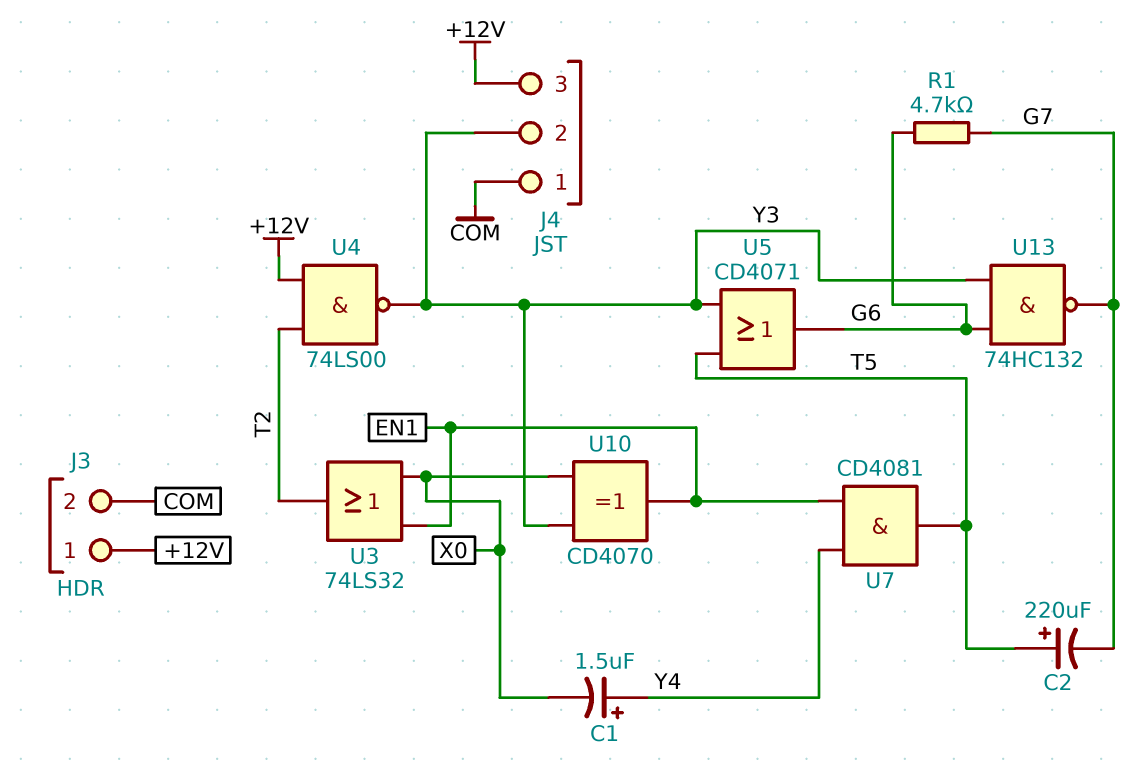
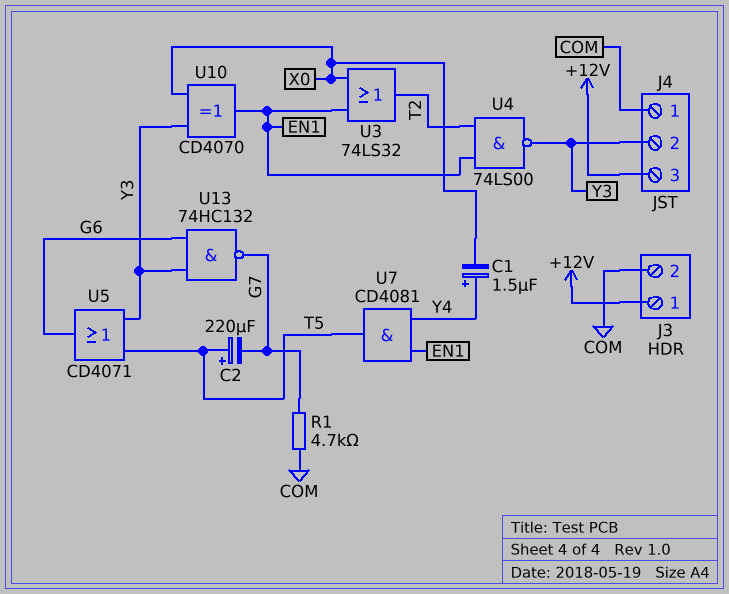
R1: 4.7k (G6, G7) -> 4.7k (COM, G7)
U4: NAND 74LS00 (in +12V, in T2, out Y3) -> NAND 74LS00 (in EN1, in T2, out Y3)

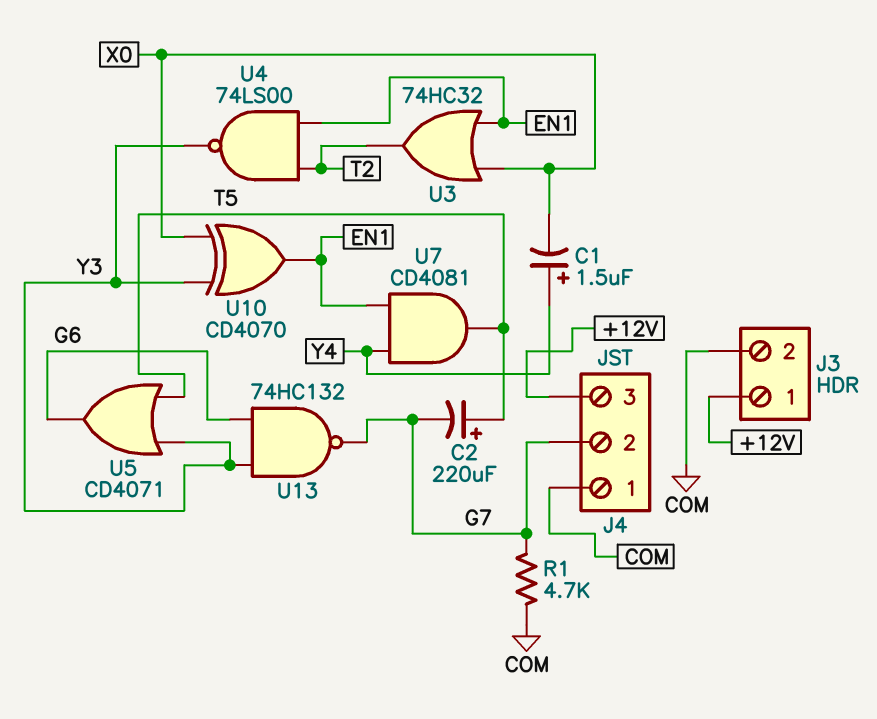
J4 pin 2: Y3 -> G7
U3: OR 74LS32 (in EN1, in X0, out T2) -> OR 74HC32 (in EN1, in X0, out T2)

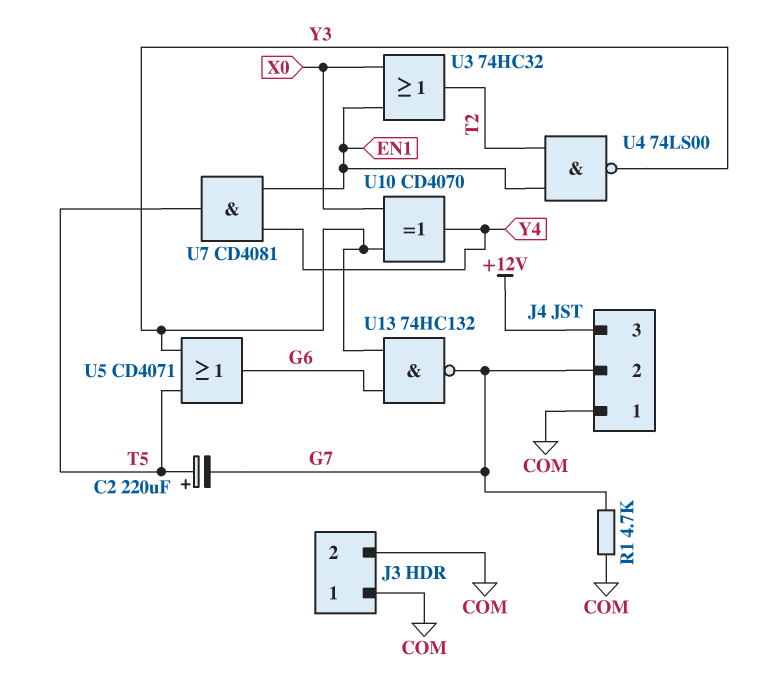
C1: 1.5uF (plus Y4, minus X0) -> none
J3 pin 1: +12V -> COM
U10: XOR CD4070 (in X0, in Y3, out EN1) -> XOR CD4070 (in X0, in Y3, out Y4)

